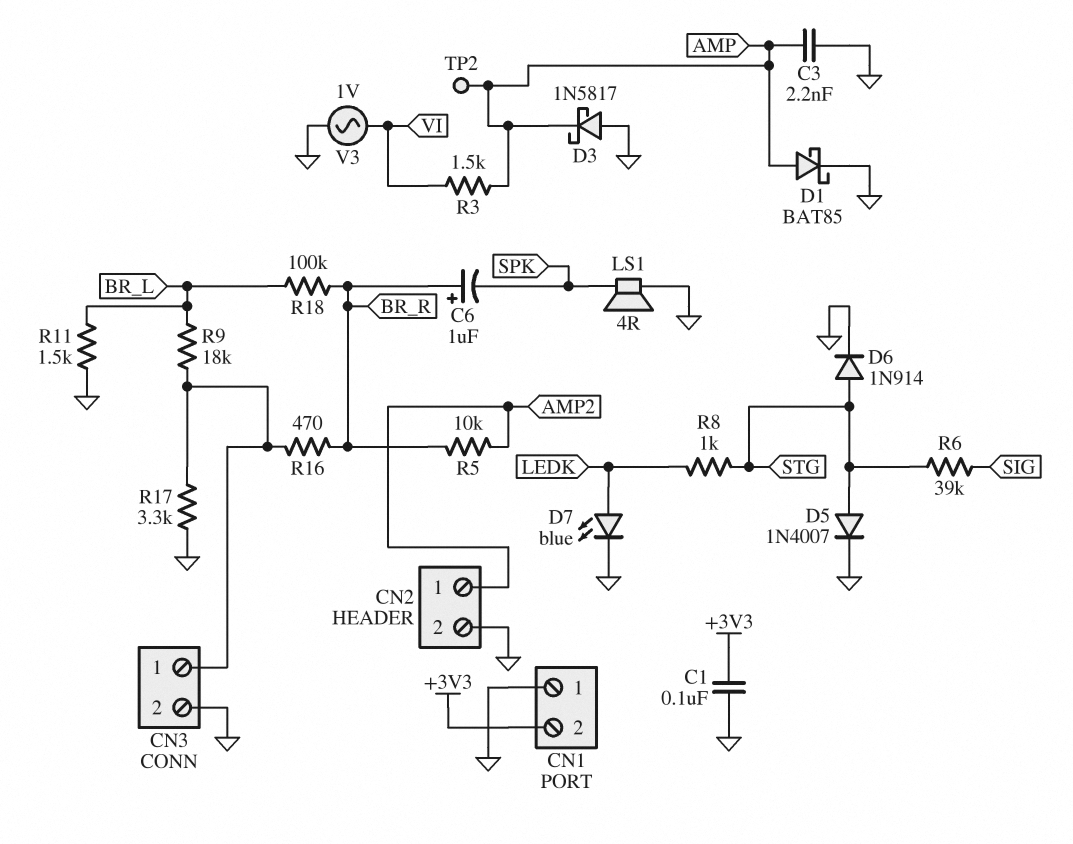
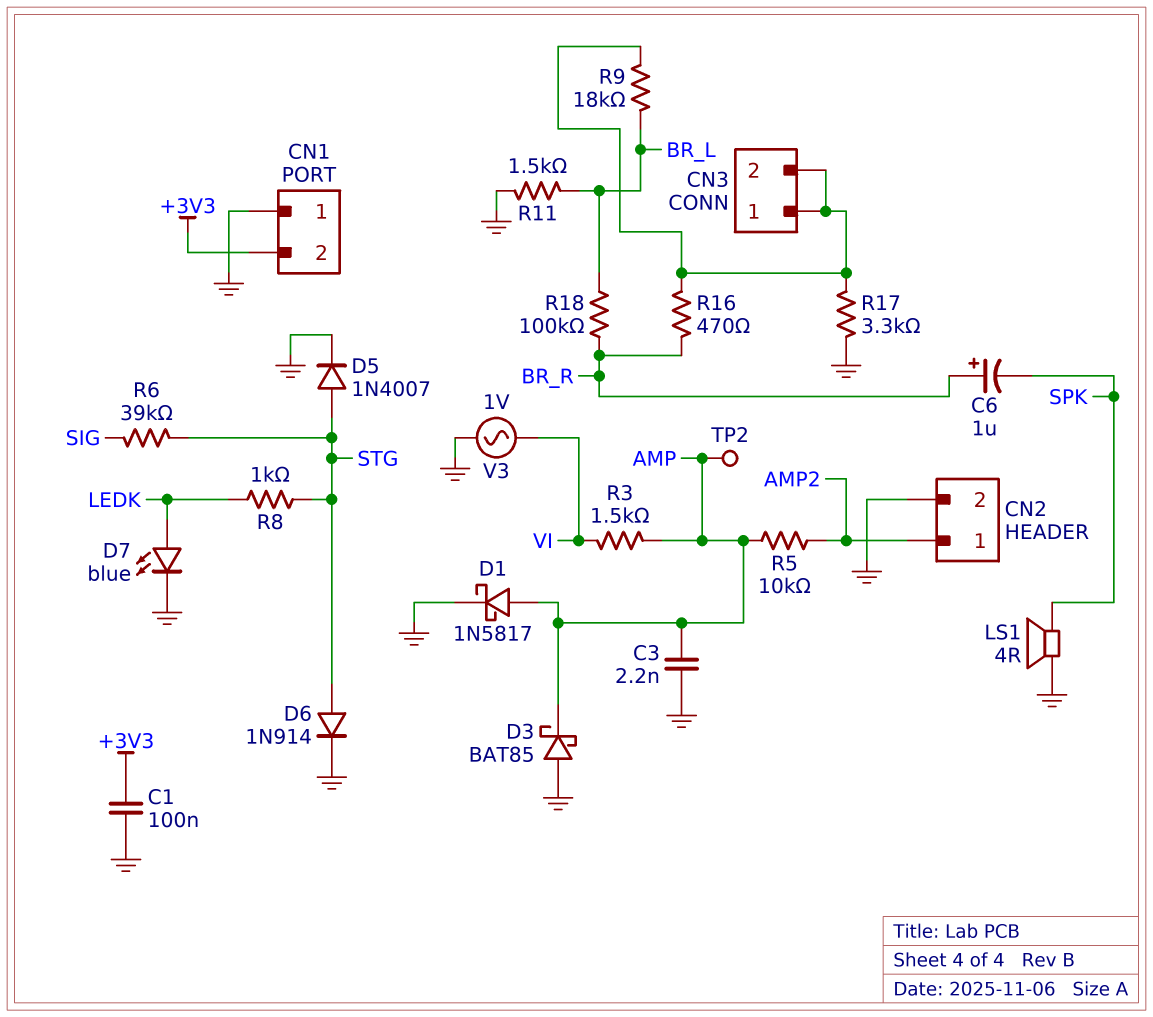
CN3 pin 2: GND -> CN3/1
D1: schottky BAT85 (A AMP, K GND) -> schottky 1N5817 (A AMP, K GND)
D3: schottky 1N5817 (A GND, K AMP) -> schottky BAT85 (A GND, K AMP)
R5: 10k (AMP2, BR_R) -> 10k (AMP, AMP2)

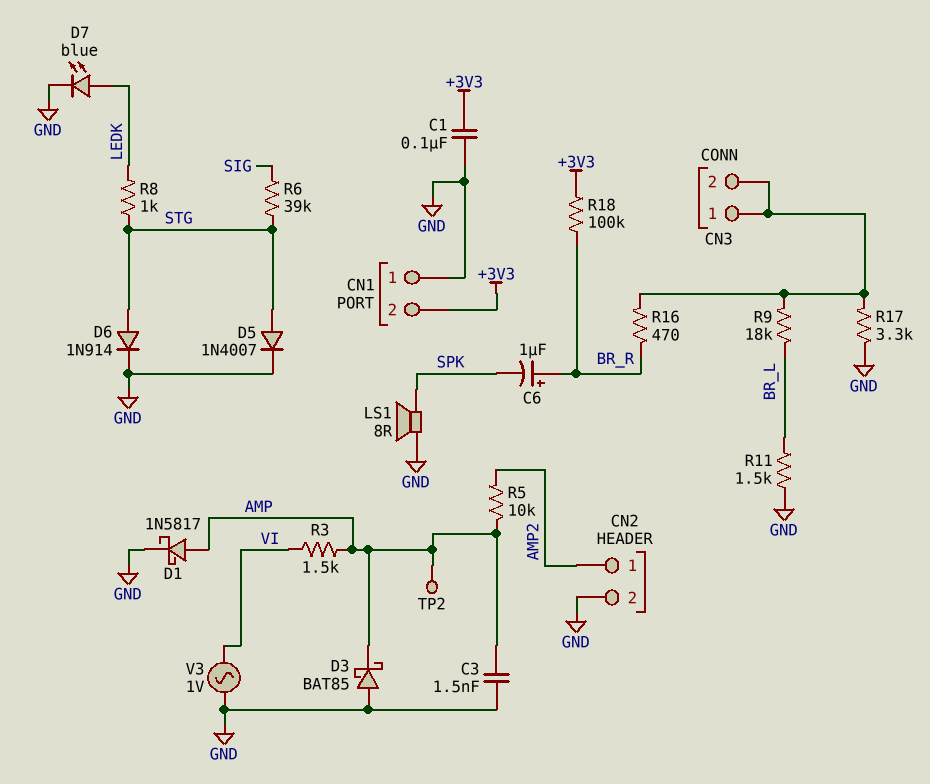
C3: 2.2nF (AMP, GND) -> 1.5nF (AMP, GND)
LS1: speaker 4R (GND, SPK) -> speaker 8R (GND, SPK)
R18: 100k (BR_L, BR_R) -> 100k (+3V3, BR_R)

